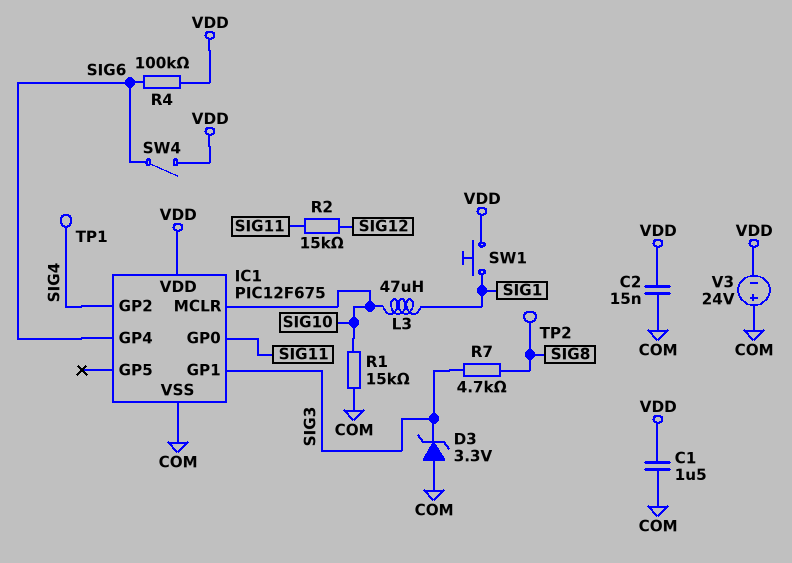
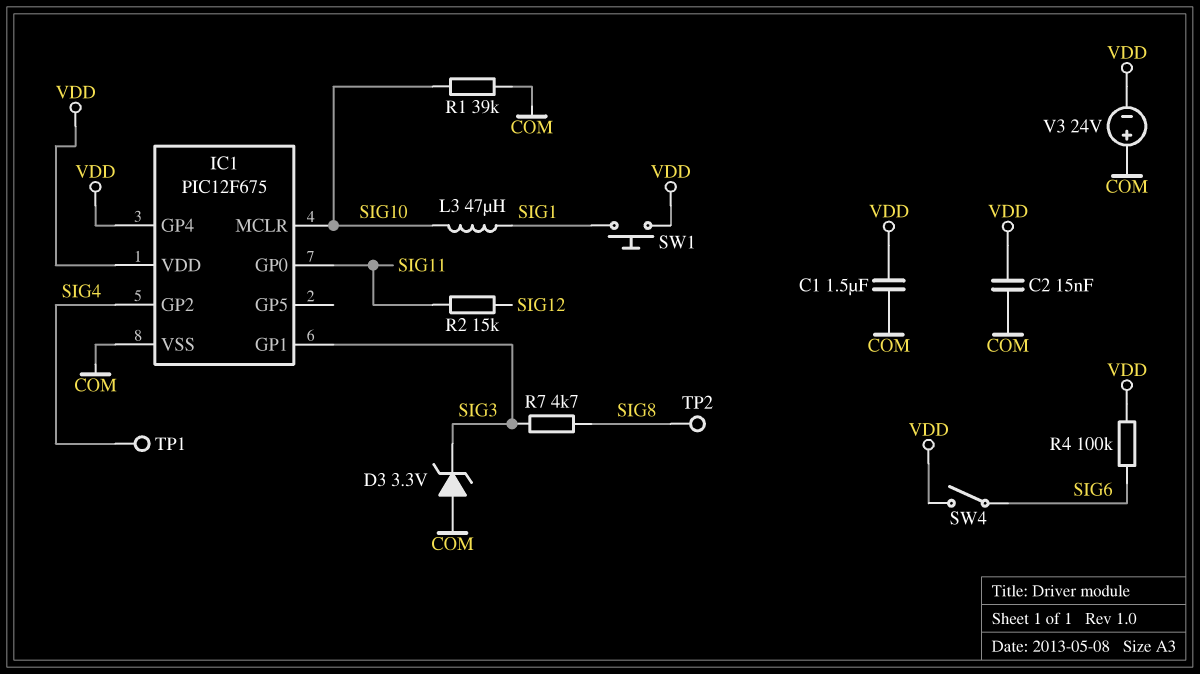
IC1 pin GP4: SIG6 -> VDD
R1: 15k (COM, SIG10) -> 39k (COM, SIG10)

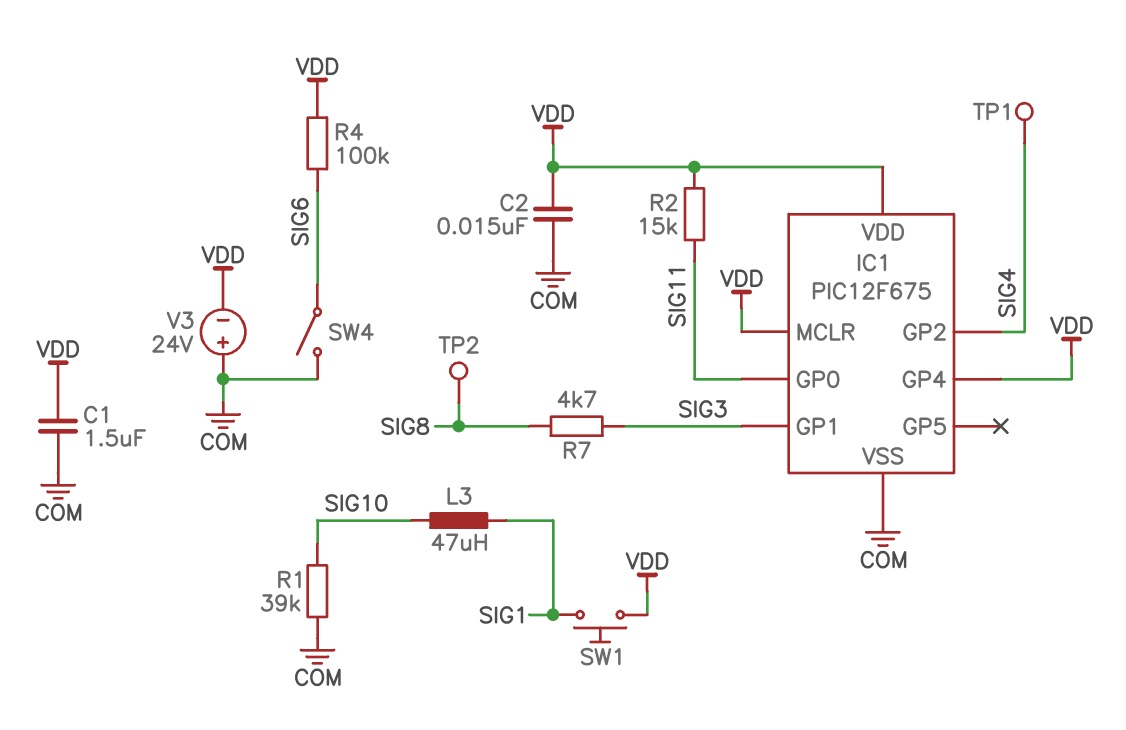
D3: zener 3.3V (A COM, K SIG3) -> none
IC1 pin MCLR: SIG10 -> VDD
R2: 15k (SIG11, SIG12) -> 15k (SIG11, VDD)
SW4: switch (SIG6, VDD) -> switch (COM, SIG6)

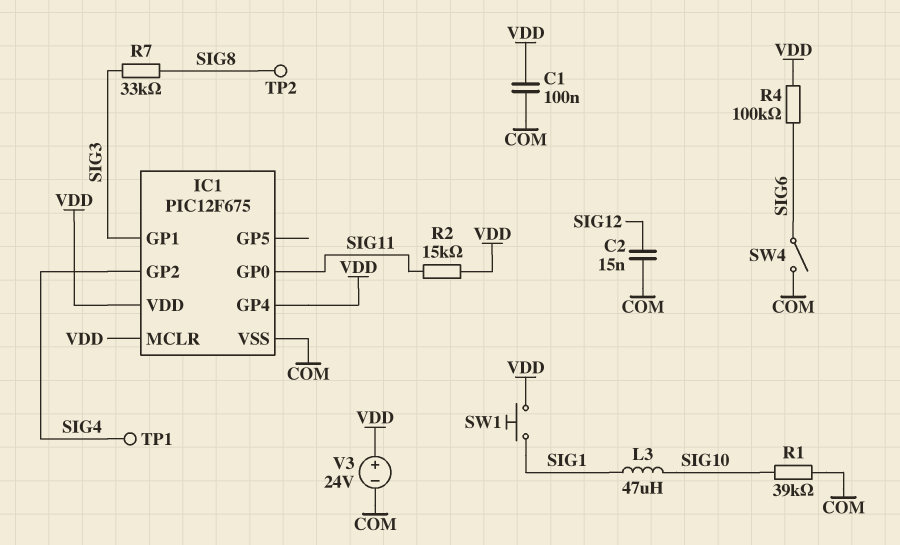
C1: 1.5uF (COM, VDD) -> 100nF (COM, VDD)
C2: 15nF (COM, VDD) -> 15nF (COM, SIG12)
R7: 4.7k (SIG3, SIG8) -> 33k (SIG3, SIG8)
V3: 24V (plus COM, minus VDD) -> 24V (plus VDD, minus COM)

